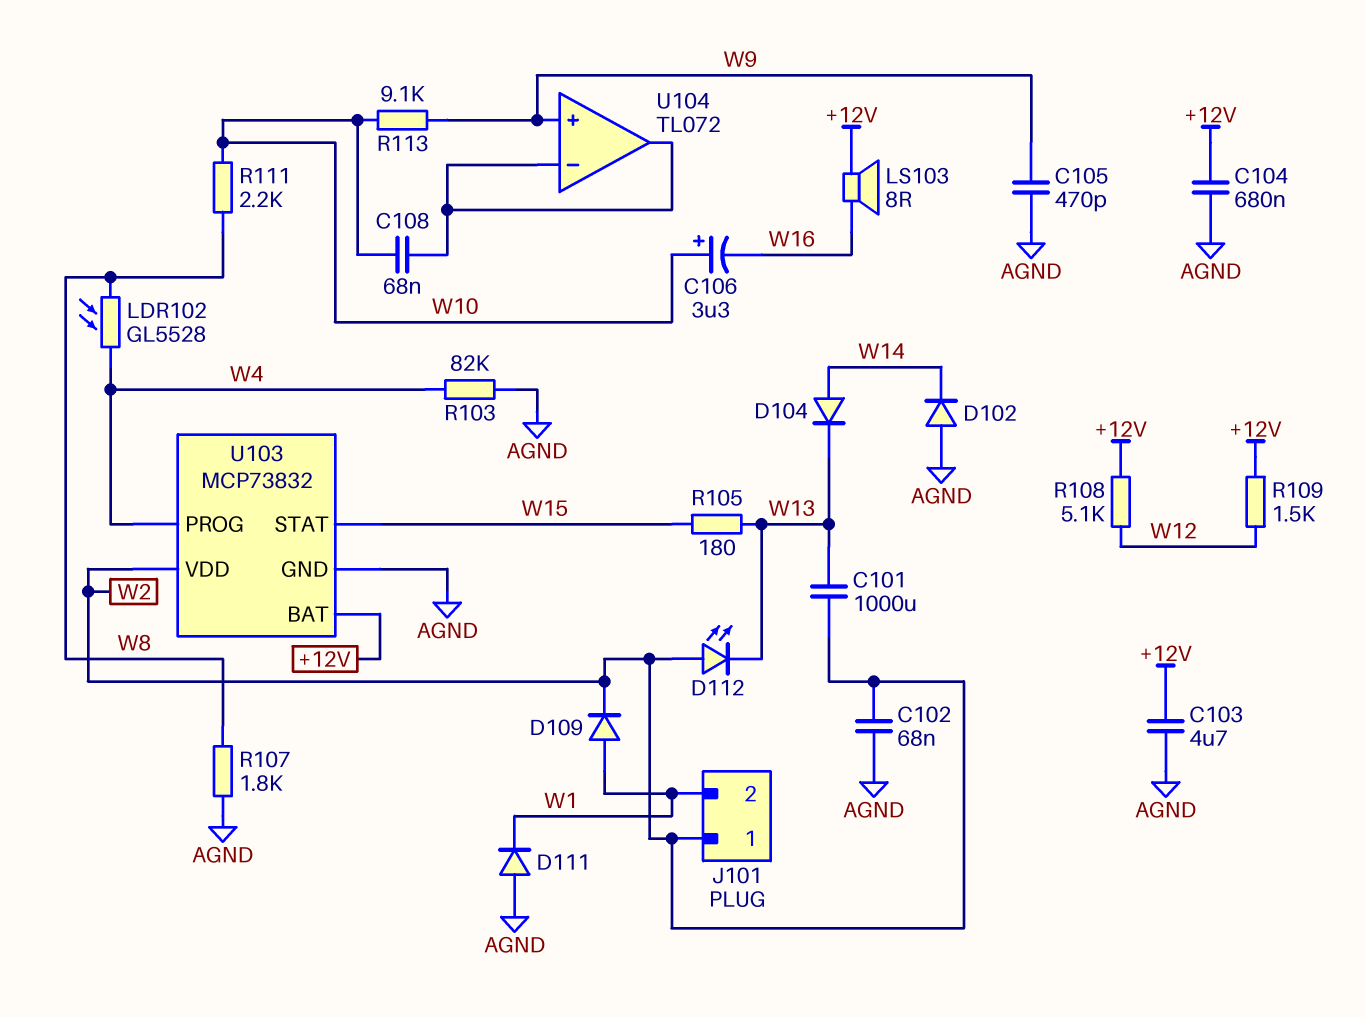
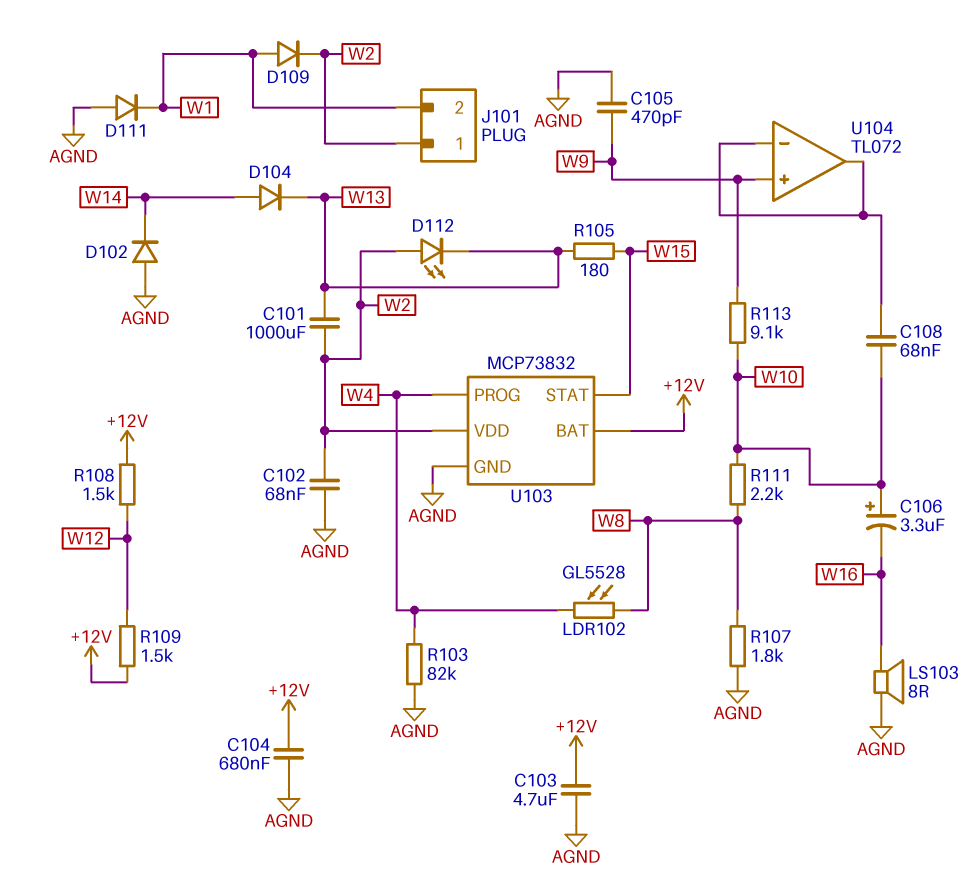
LS103: speaker 8R (+12V, W16) -> speaker 8R (AGND, W16)
R108: 5.1k (+12V, W12) -> 1.5k (+12V, W12)

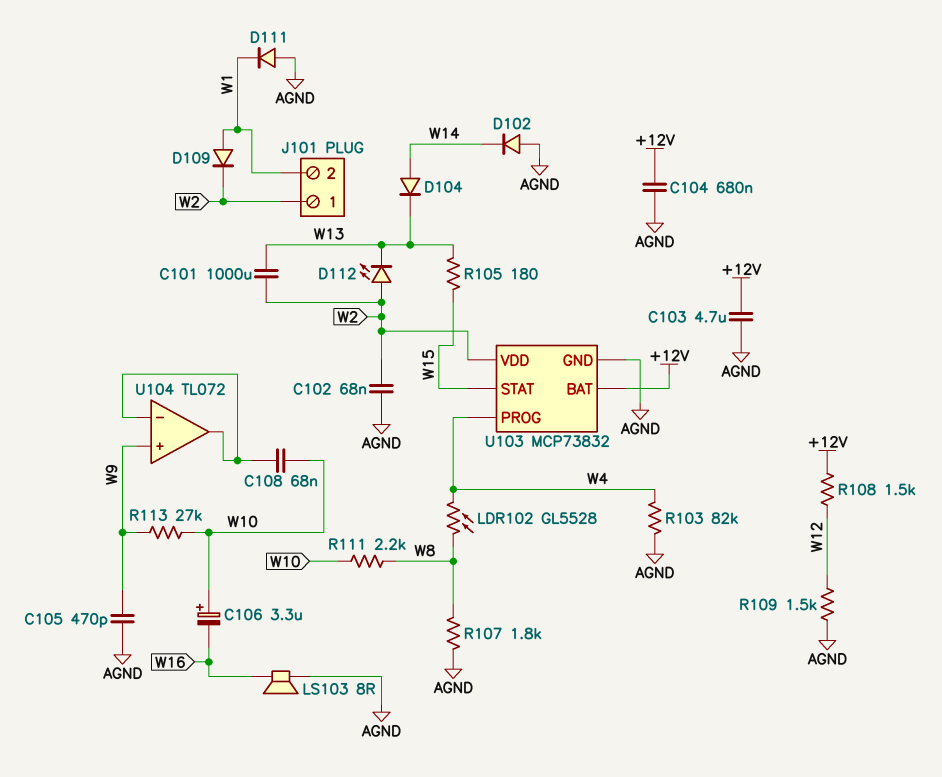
R109: 1.5k (+12V, W12) -> 1.5k (AGND, W12)
R113: 9.1k (W9, W10) -> 27k (W9, W10)

